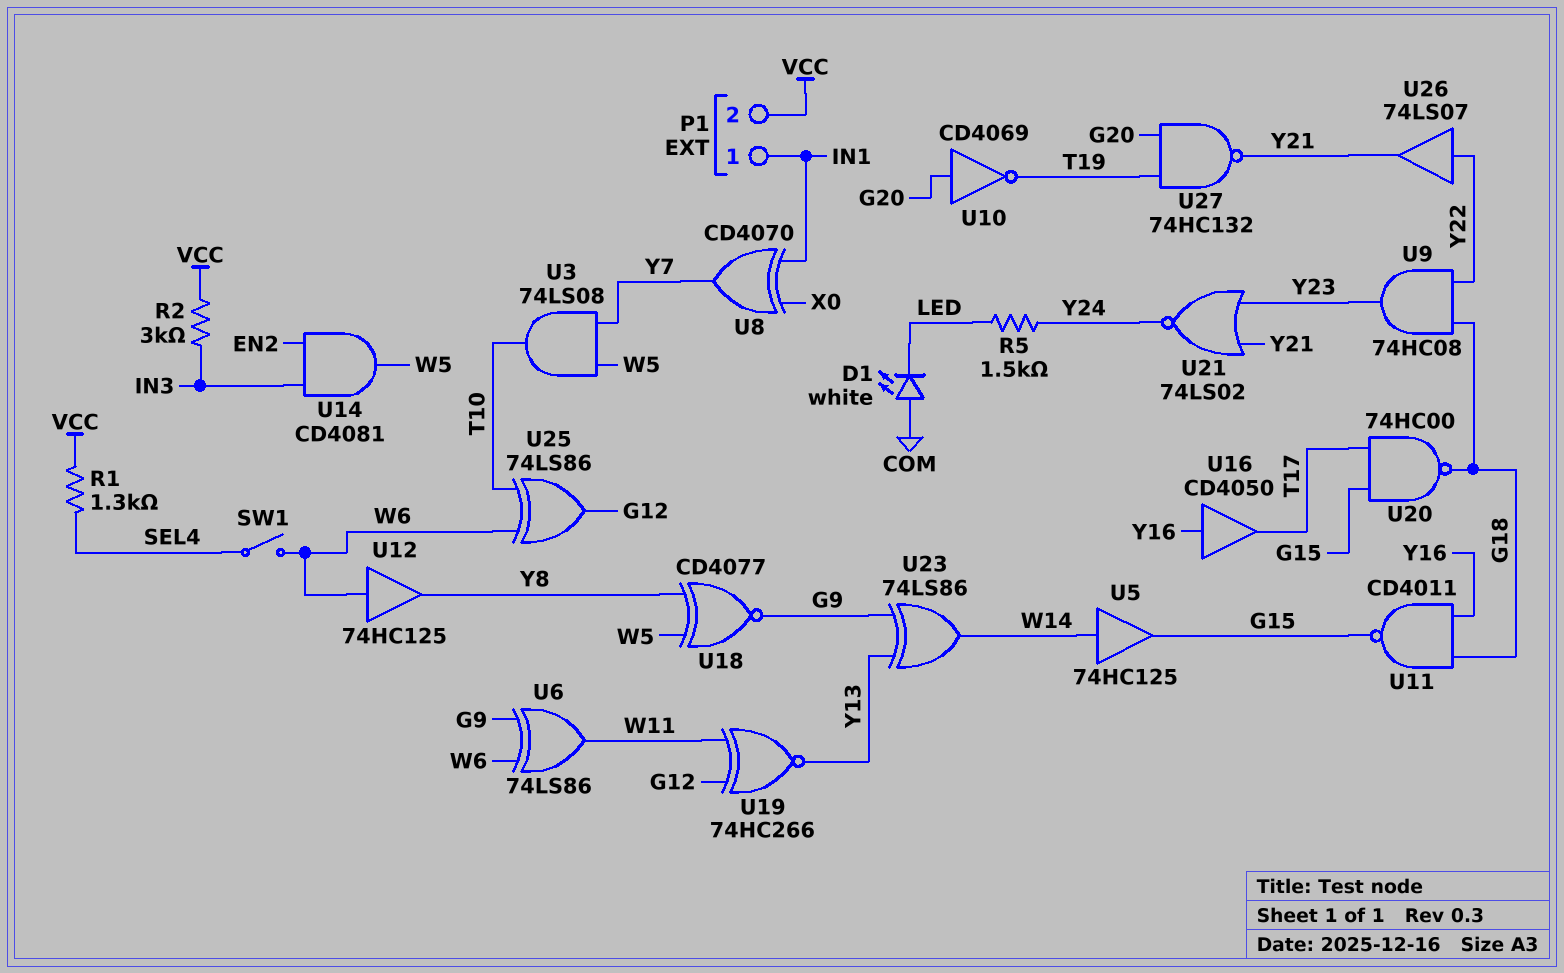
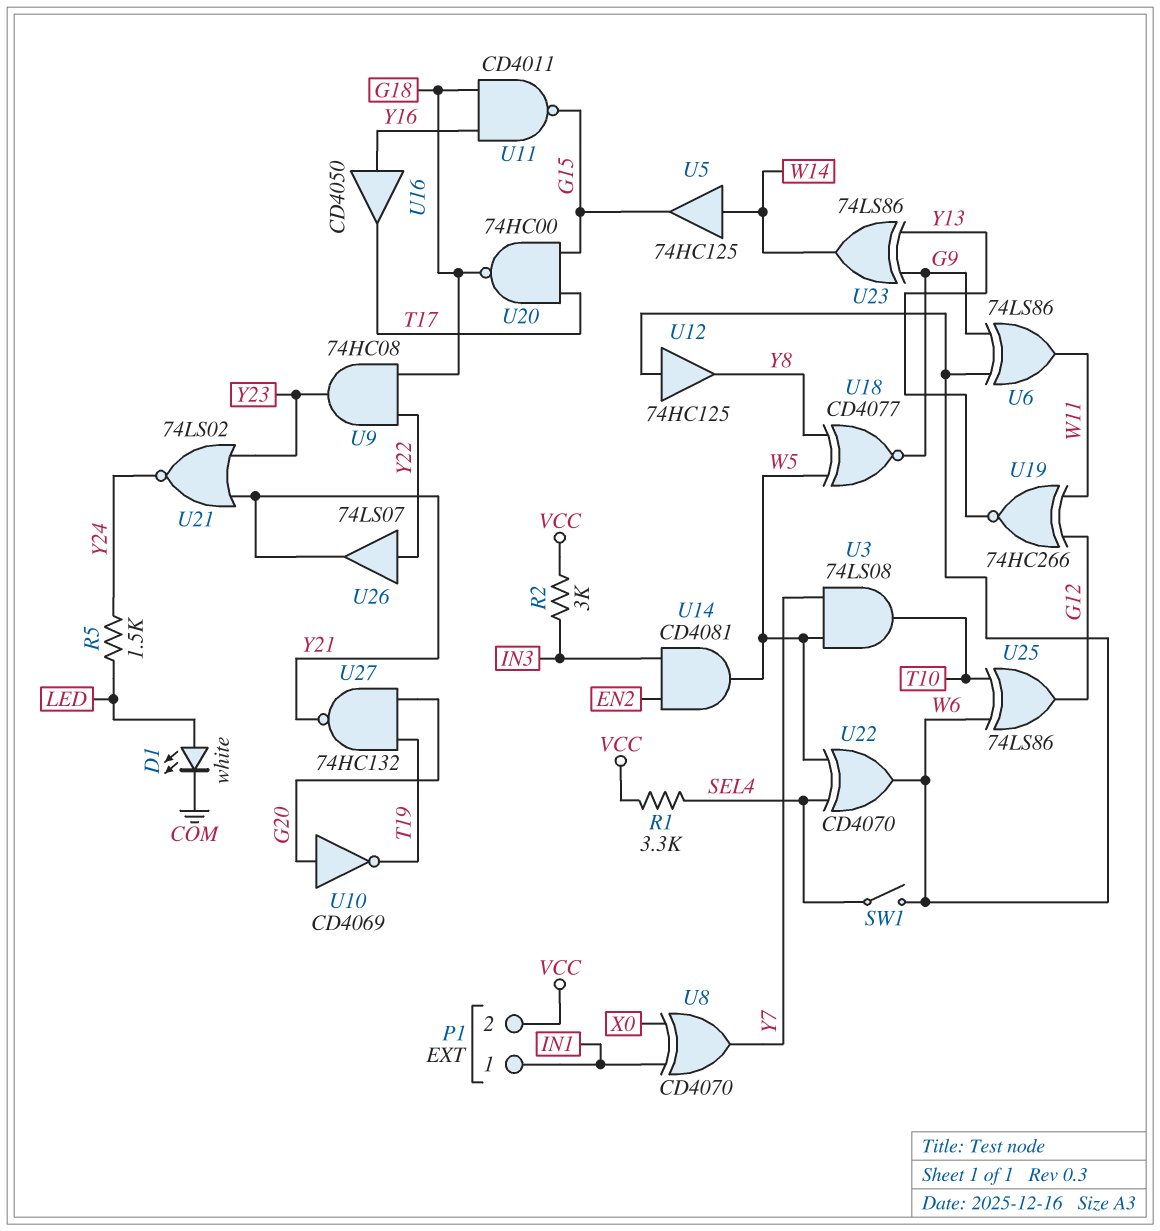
D1: LED white (A COM, K LED) -> LED white (A LED, K COM)
R1: 1.3k (SEL4, VCC) -> 3.3k (SEL4, VCC)
U22: none -> XOR CD4070 (in SEL4, in W5, out W6)

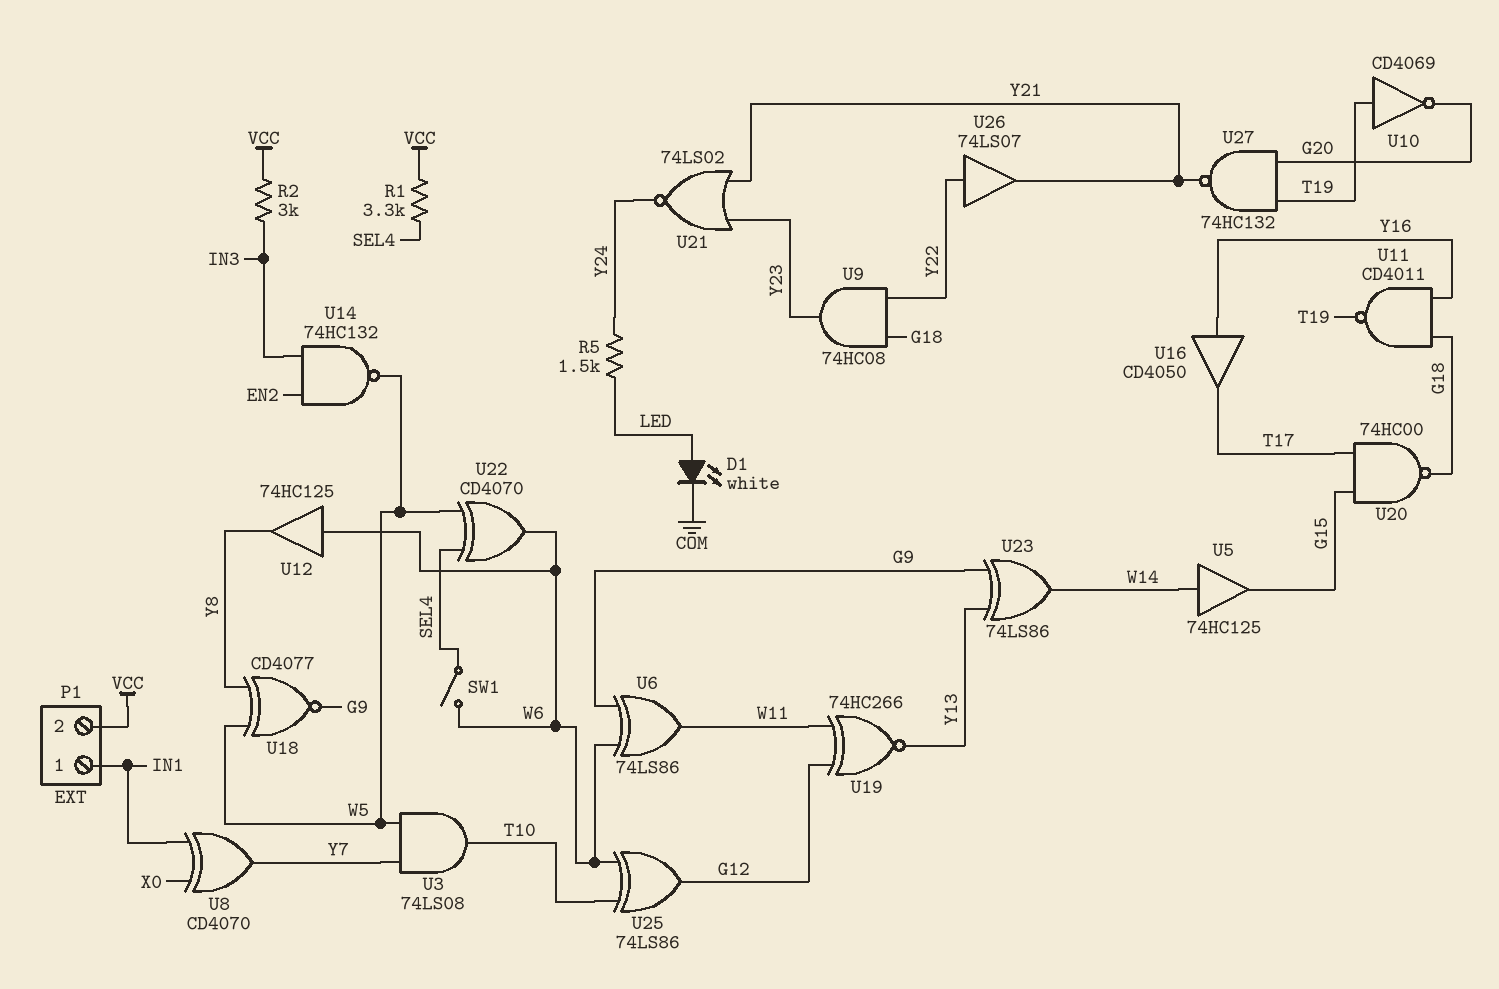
U10: NOT CD4069 (in G20, out T19) -> NOT CD4069 (in T19, out G20)
U11: NAND CD4011 (in G18, in Y16, out G15) -> NAND CD4011 (in G18, in Y16, out T19)
U14: AND CD4081 (in EN2, in IN3, out W5) -> NAND 74HC132 (in EN2, in IN3, out W5)

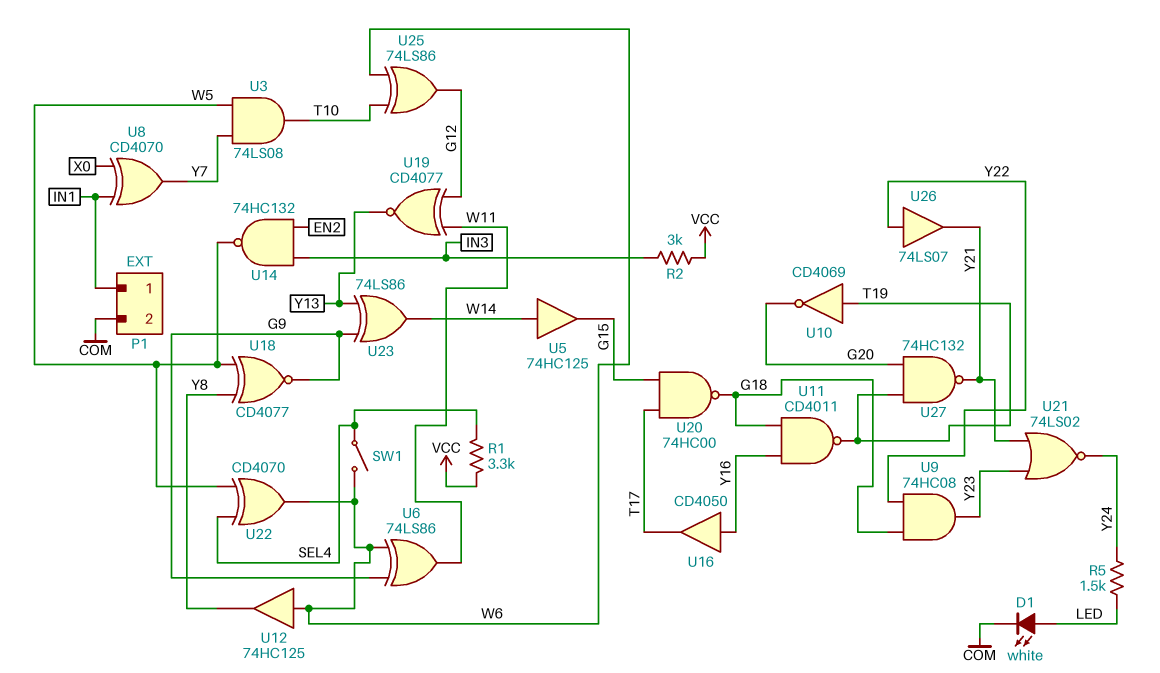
P1 pin 2: VCC -> COM
U19: XNOR 74HC266 (in G12, in W11, out Y13) -> XNOR CD4077 (in G12, in W11, out Y13)

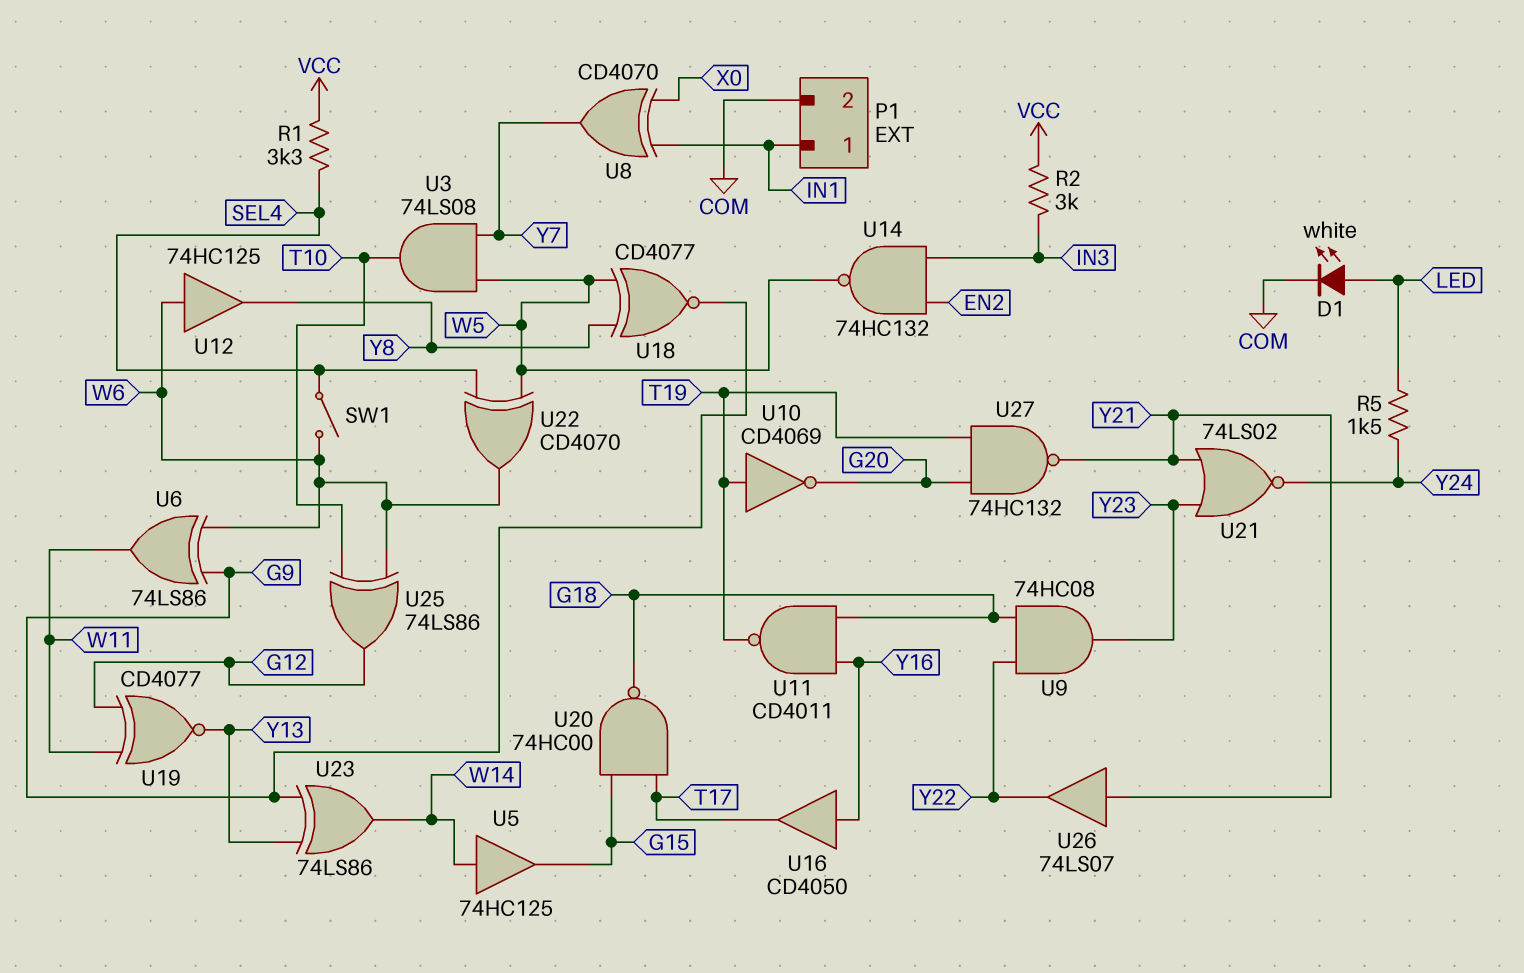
U26: buffer 74LS07 (in Y22, out Y21) -> buffer 74LS07 (in Y21, out Y22)

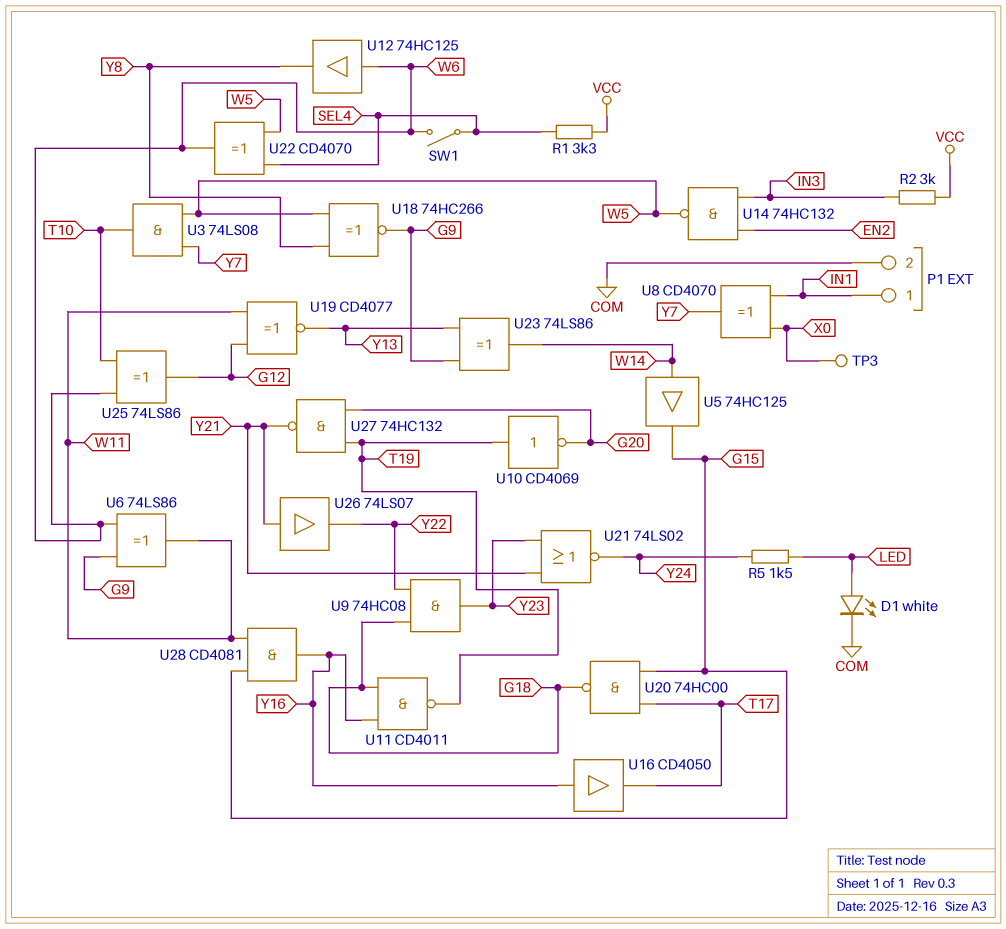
TP3: none -> test point (X0)
U18: XNOR CD4077 (in W5, in Y8, out G9) -> XNOR 74HC266 (in W5, in Y8, out G9)
U28: none -> AND CD4081 (in G15, in W11, out Y16)

